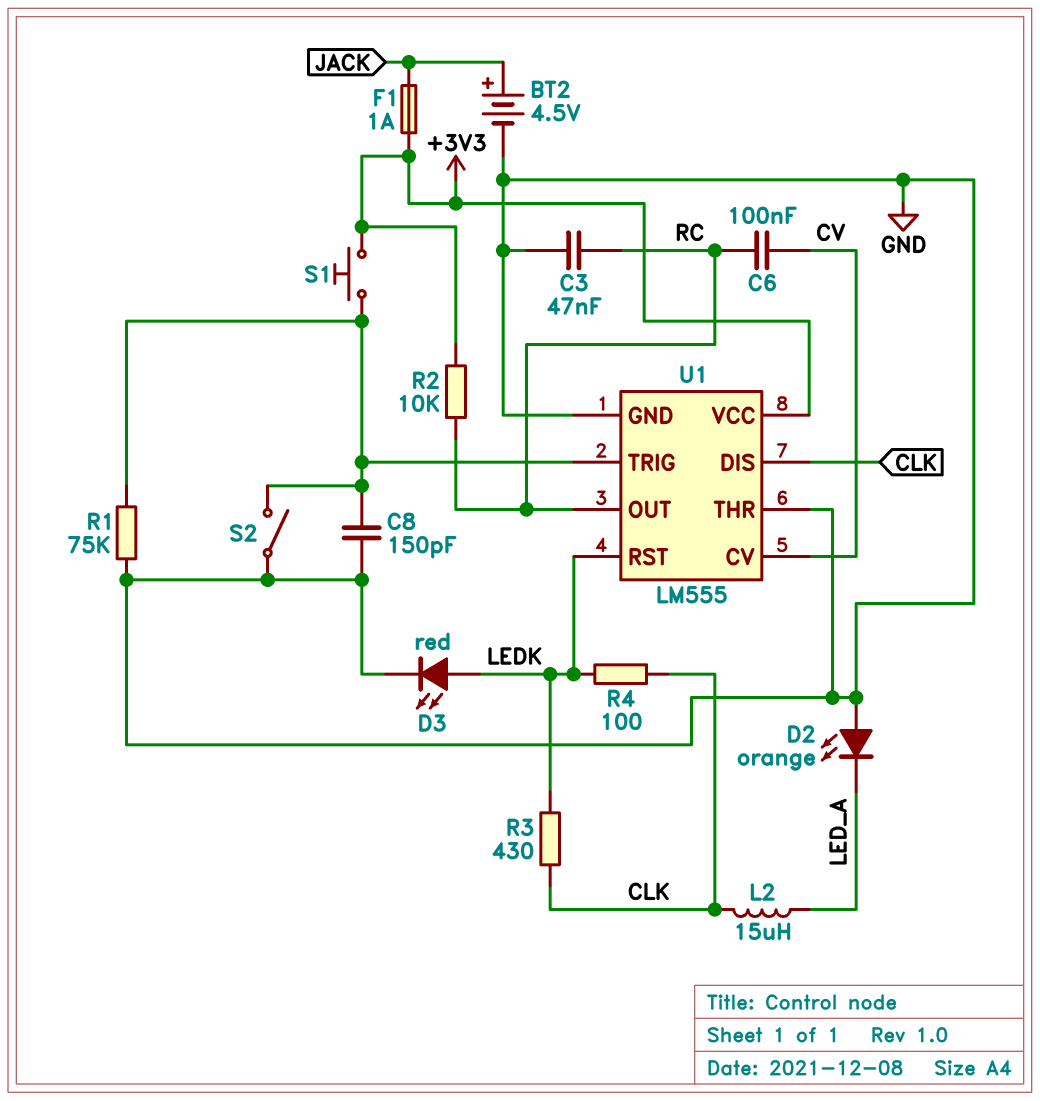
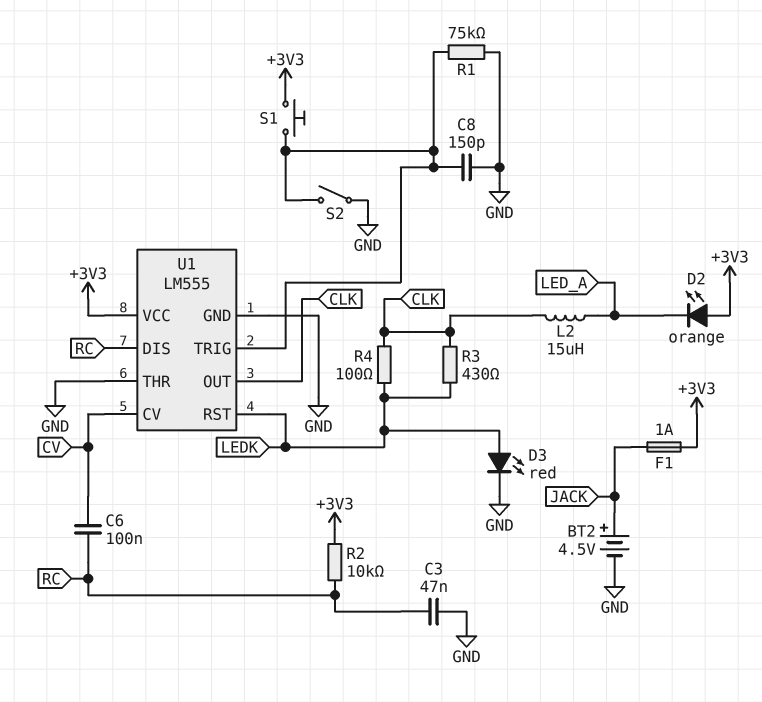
D2: LED orange (A GND, K LED_A) -> LED orange (A +3V3, K LED_A)
U1 pin DIS: CLK -> RC
U1 pin OUT: RC -> CLK

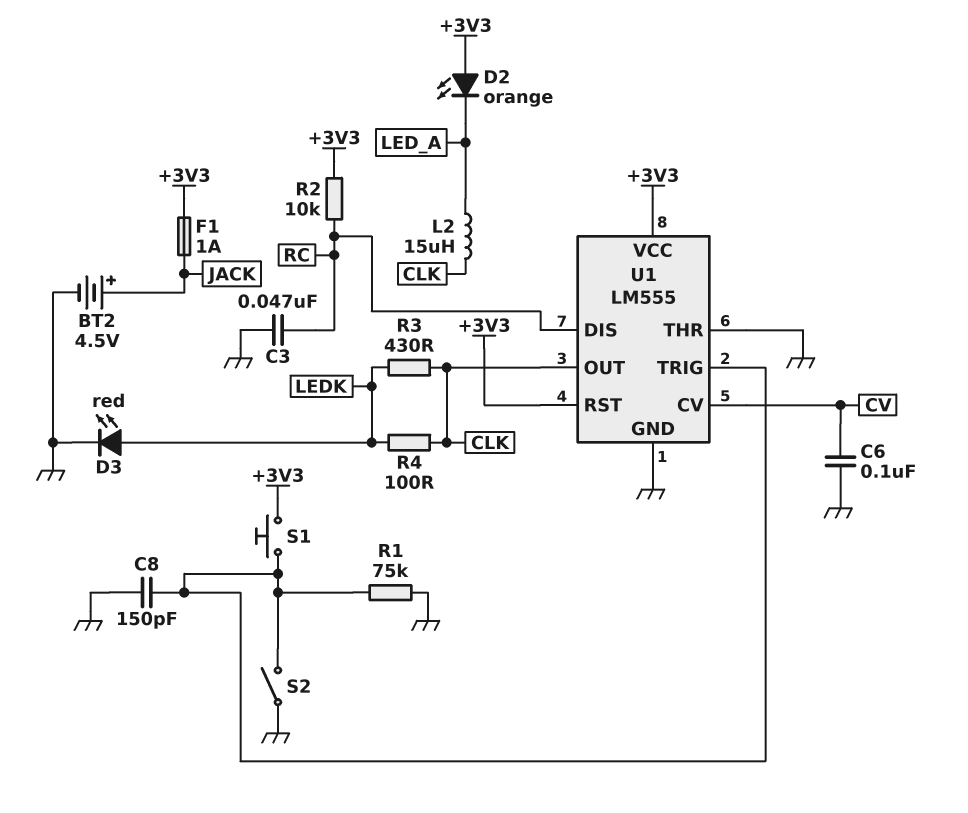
C6: 100nF (CV, RC) -> 100nF (CV, GND)
U1 pin RST: LEDK -> +3V3

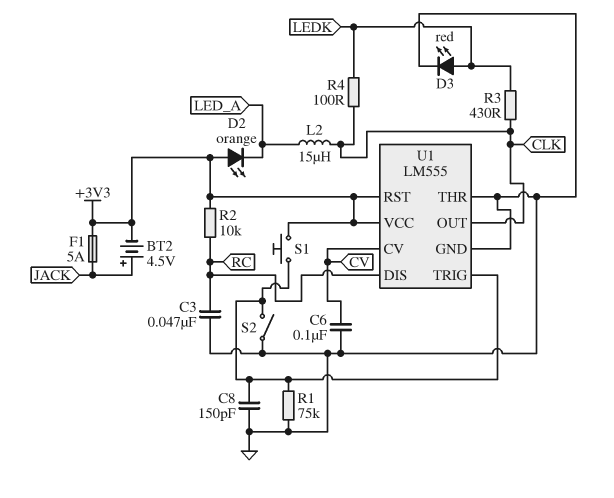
BT2: 4.5V (plus JACK, minus GND) -> 4.5V (plus JACK, minus +3V3)
F1: 1A (+3V3, JACK) -> 5A (+3V3, JACK)

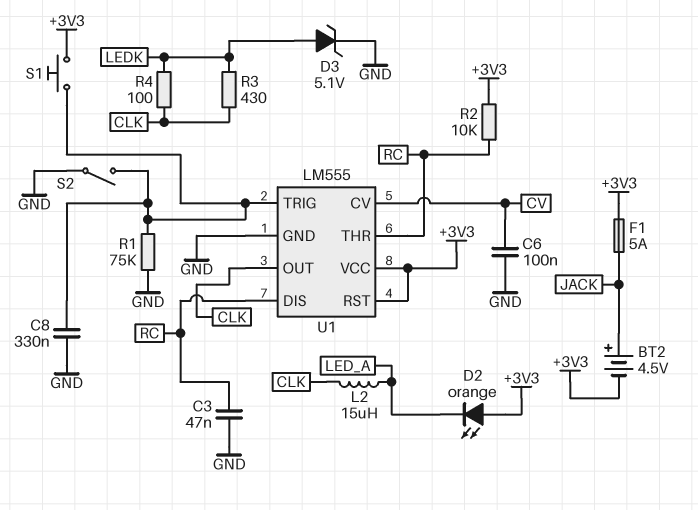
C8: 150pF (GND, U1/TRIG) -> 330nF (GND, U1/TRIG)
D3: LED red (A LEDK, K GND) -> zener 5.1V (A LEDK, K GND)
U1 pin THR: GND -> RC

